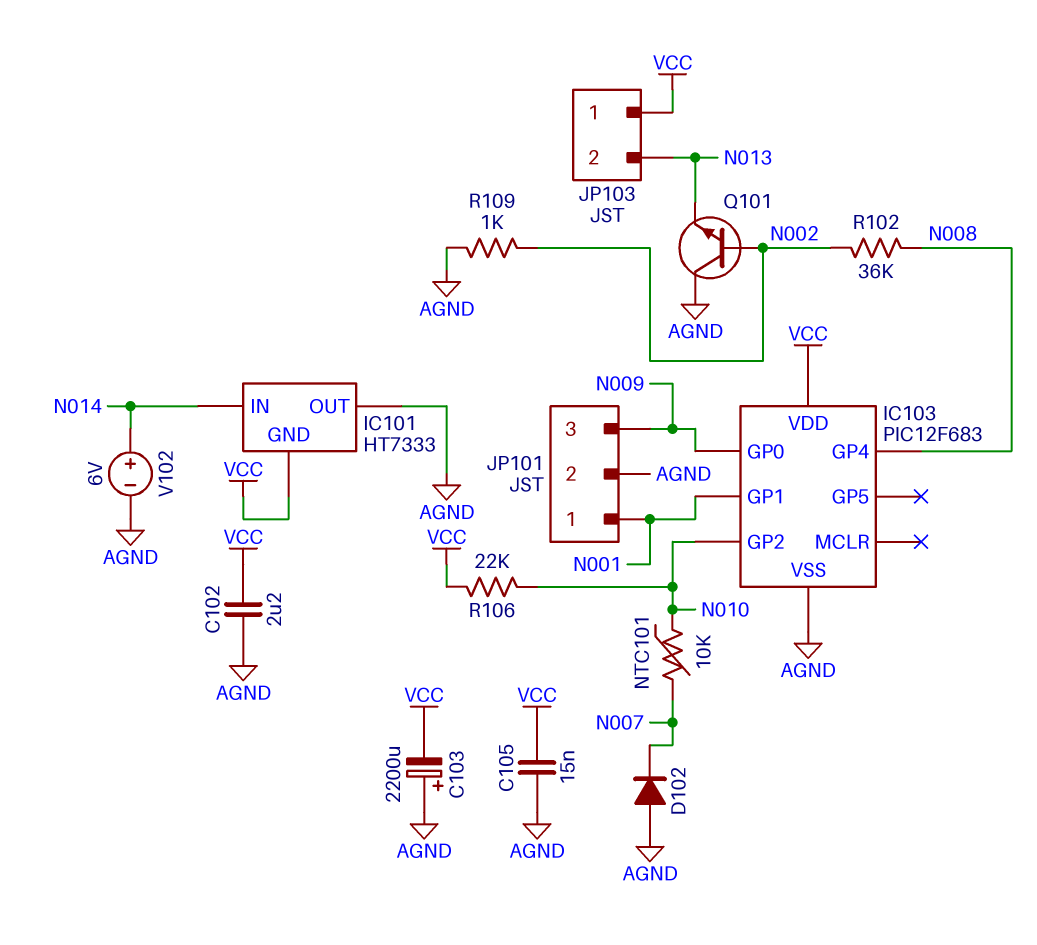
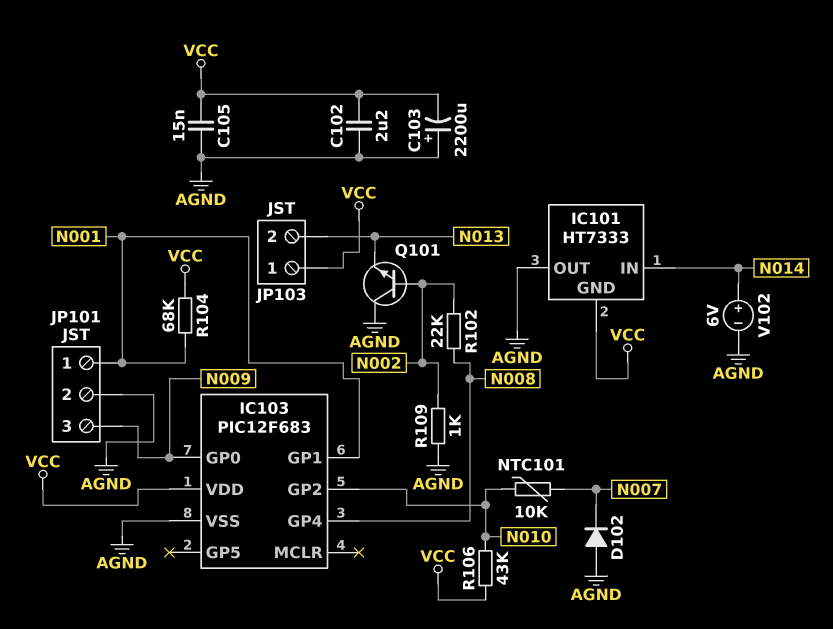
R102: 36k (N002, N008) -> 22k (N002, N008)
R104: none -> 68k (N001, VCC)
R106: 22k (N010, VCC) -> 43k (N010, VCC)

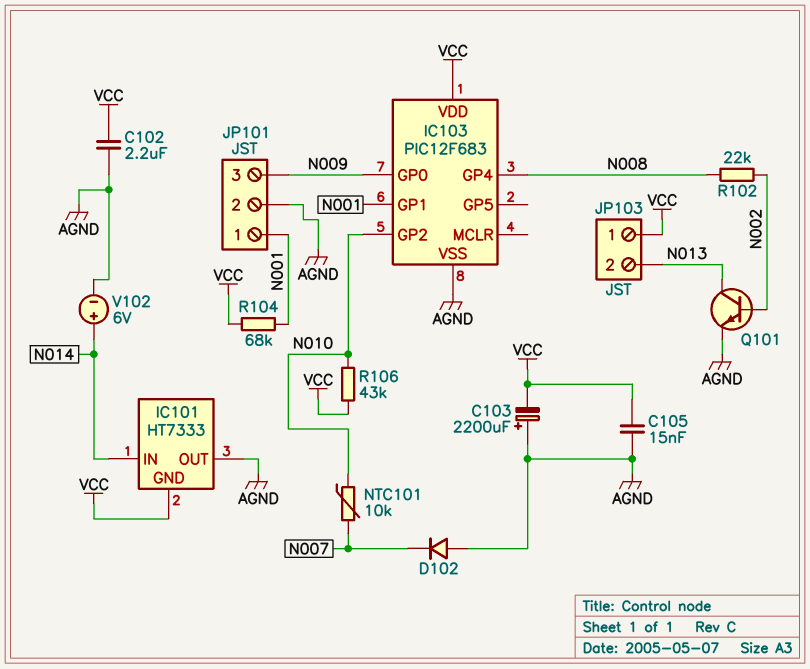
Q101: NPN (B N002, C AGND, E N013) -> NPN (B N002, C N013, E AGND)
R109: 1k (AGND, N002) -> none

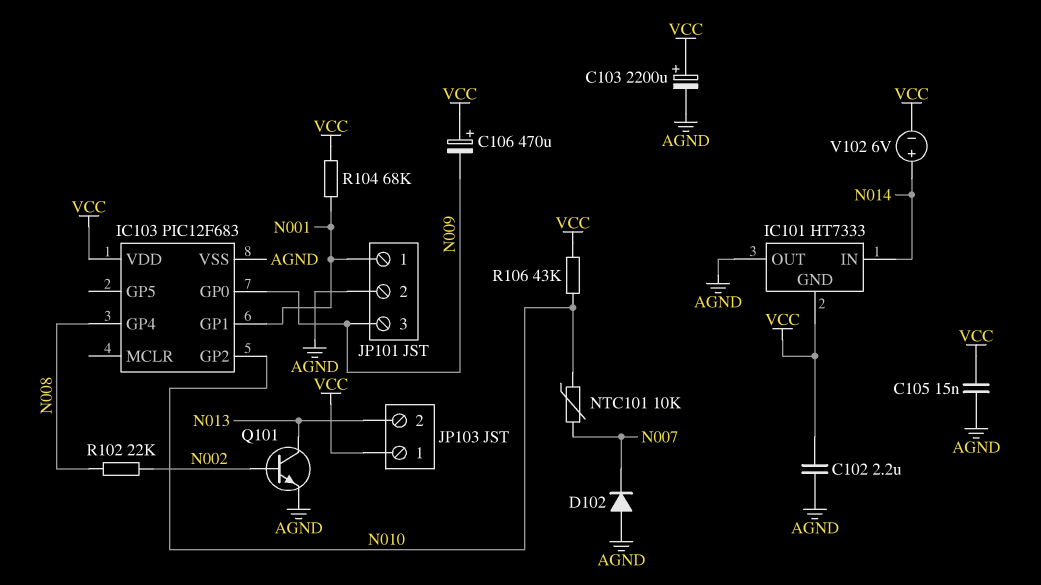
C103: 2200uF (plus AGND, minus VCC) -> 2200uF (plus VCC, minus AGND)
C106: none -> 470uF (plus VCC, minus N009)
V102: 6V (plus N014, minus AGND) -> 6V (plus N014, minus VCC)

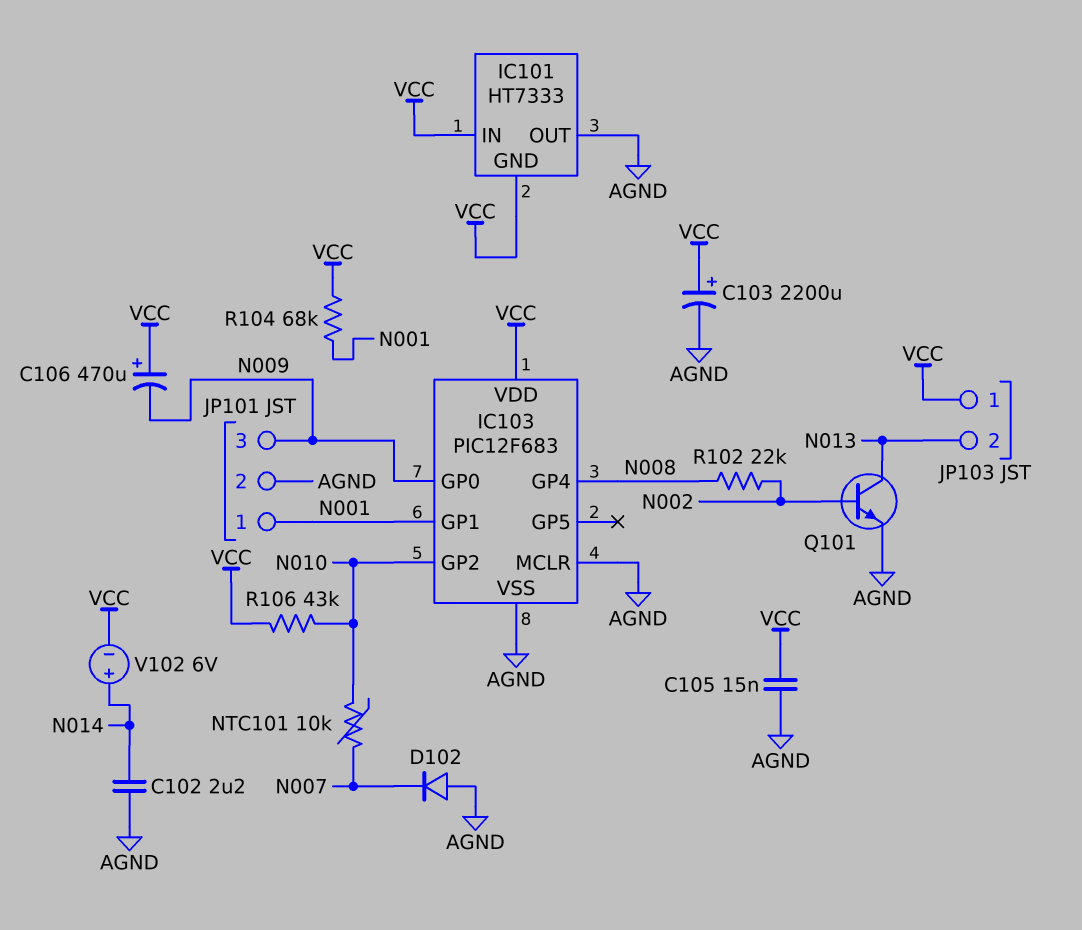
C102: 2.2uF (AGND, VCC) -> 2.2uF (AGND, N014)
IC101 pin IN: N014 -> VCC
IC103 pin MCLR: none -> AGND

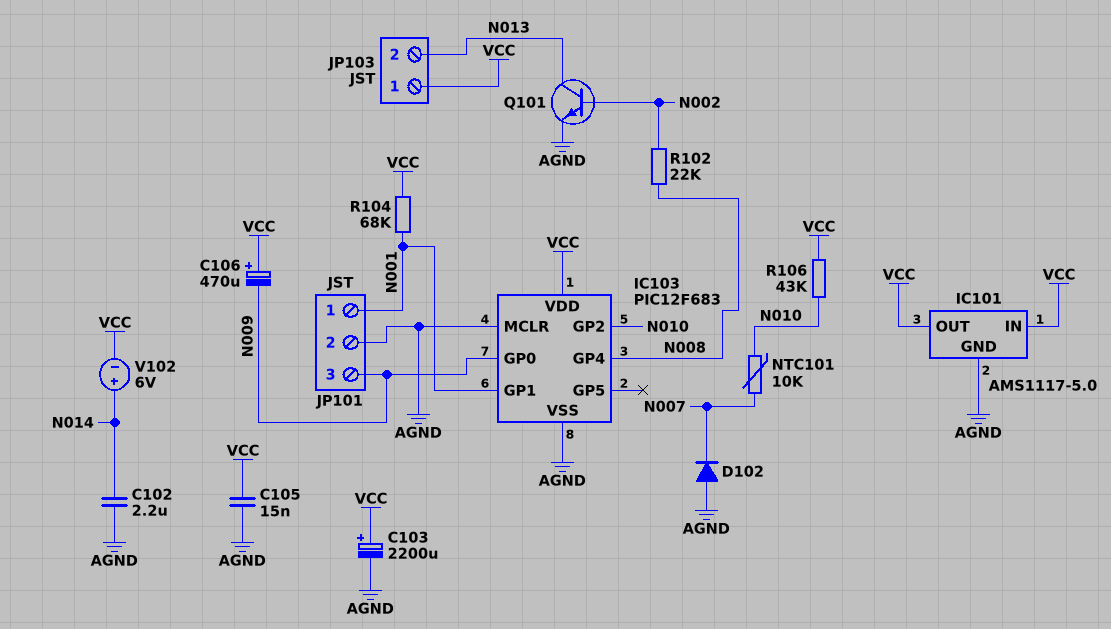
IC101: HT7333 -> AMS1117-5.0
IC101 pin GND: VCC -> AGND
IC101 pin OUT: AGND -> VCC

